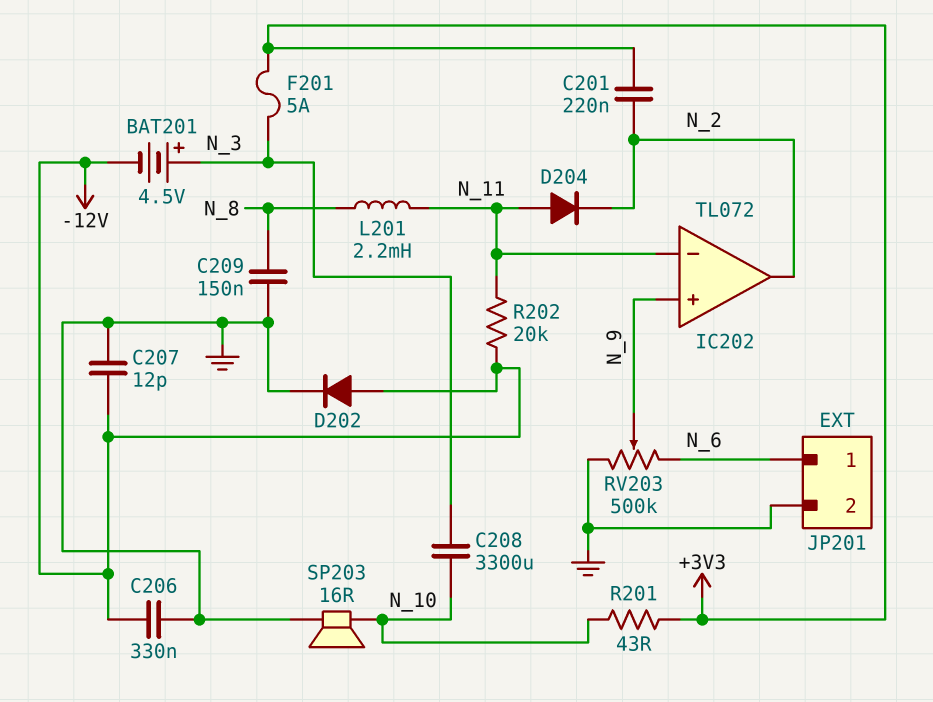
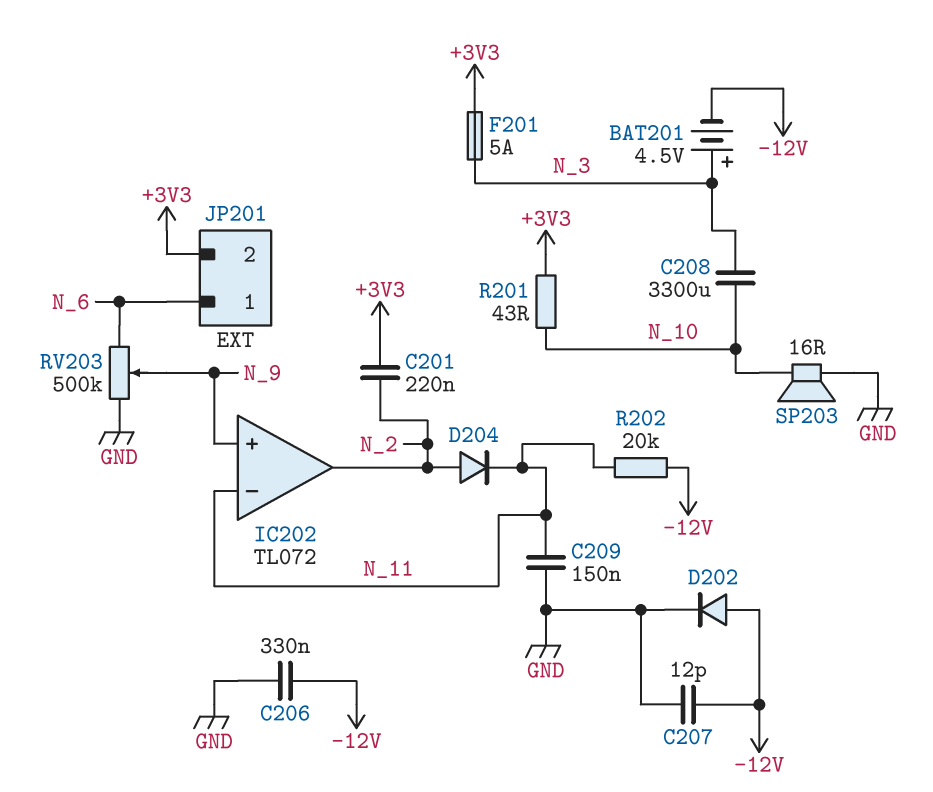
C209: 150nF (GND, N_8) -> 150nF (GND, N_11)
D204: diode (A N_11, K N_2) -> diode (A N_2, K N_11)
JP201 pin 2: GND -> +3V3
L201: 2.2mH (N_8, N_11) -> none

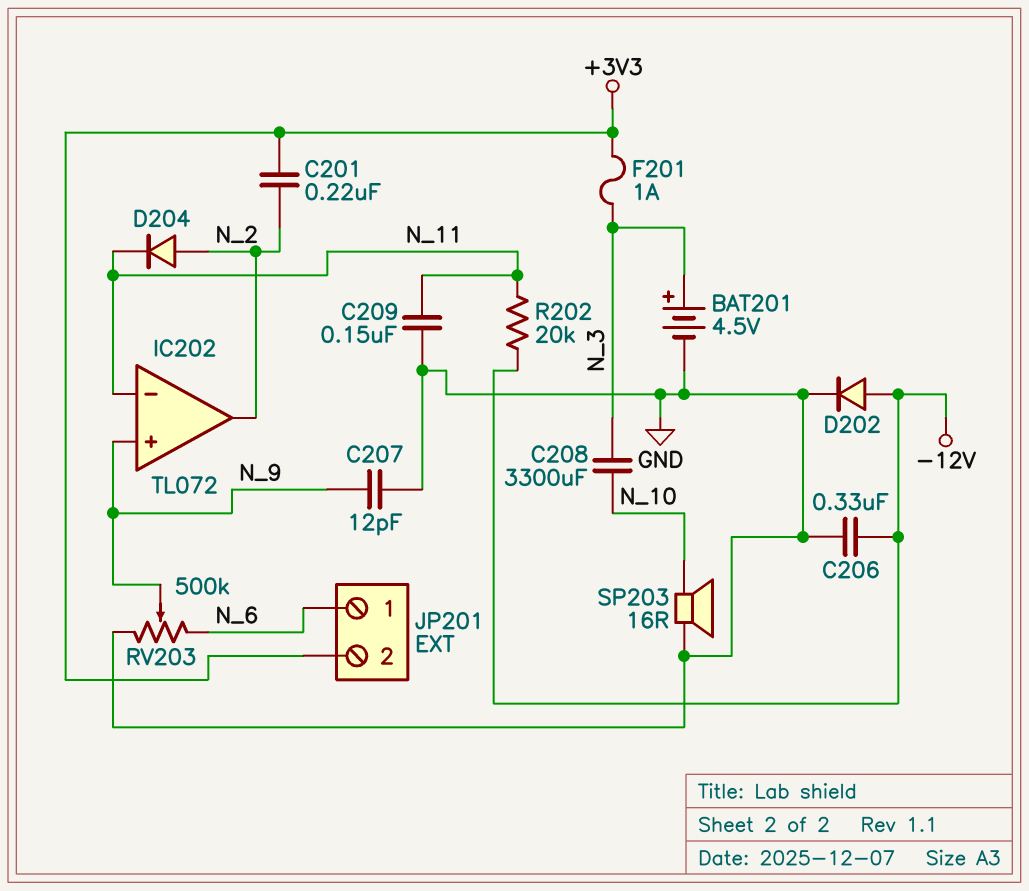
BAT201: 4.5V (plus N_3, minus -12V) -> 4.5V (plus N_3, minus GND)
C207: 12pF (-12V, GND) -> 12pF (GND, N_9)
F201: 5A (+3V3, N_3) -> 1A (+3V3, N_3)
R201: 43 (+3V3, N_10) -> none

